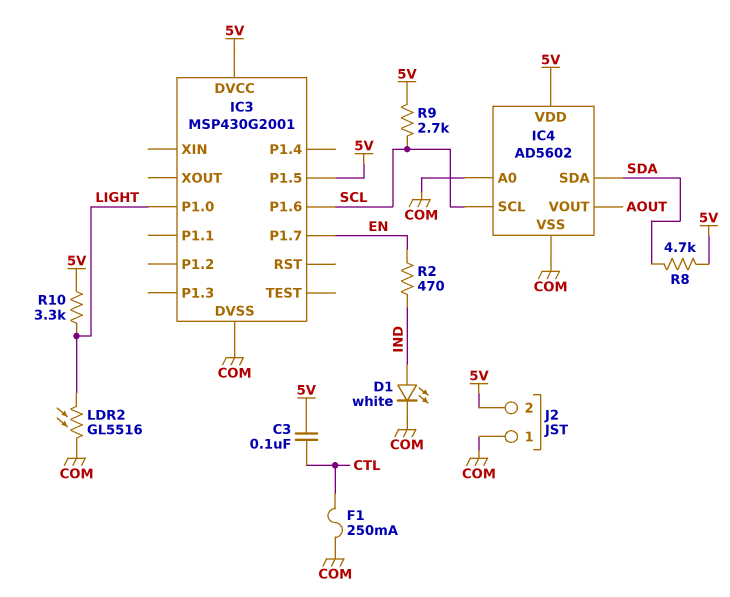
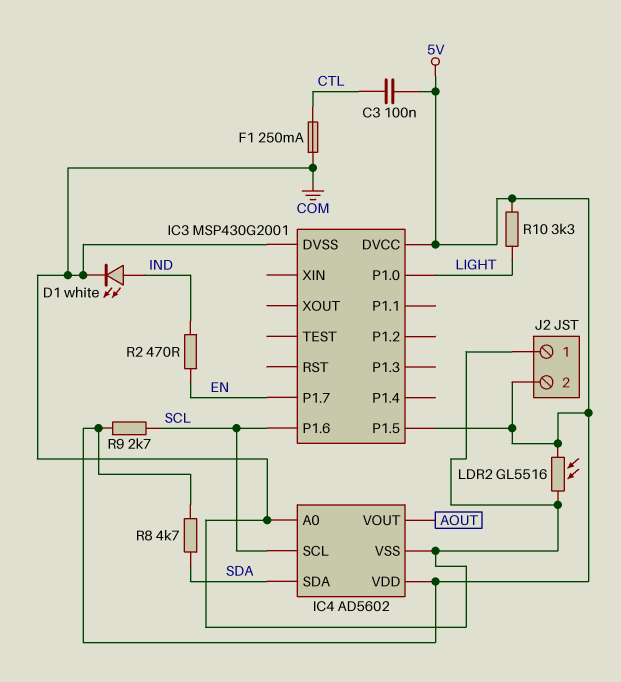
LDR2: GL5516 (COM, LIGHT) -> GL5516 (5V, COM)

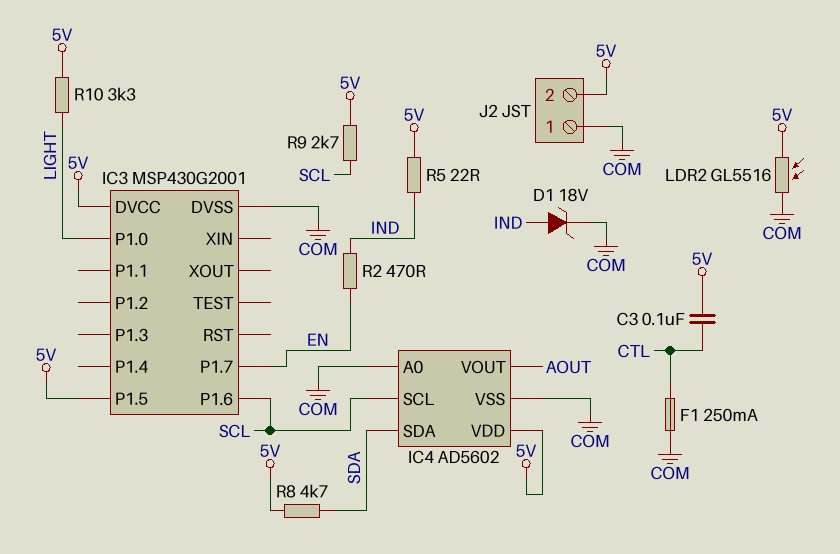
D1: LED white (A IND, K COM) -> zener 18V (A IND, K COM)
R5: none -> 22 (5V, IND)

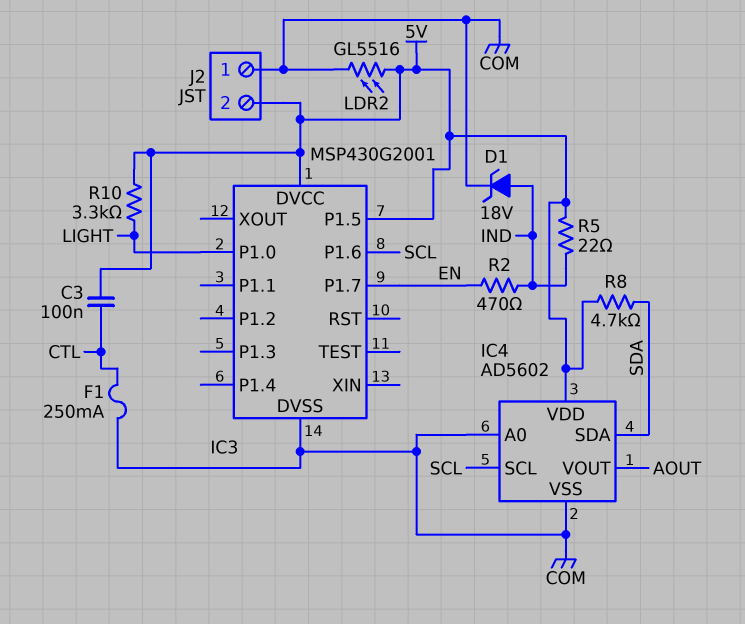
R9: 2.7k (5V, SCL) -> none

